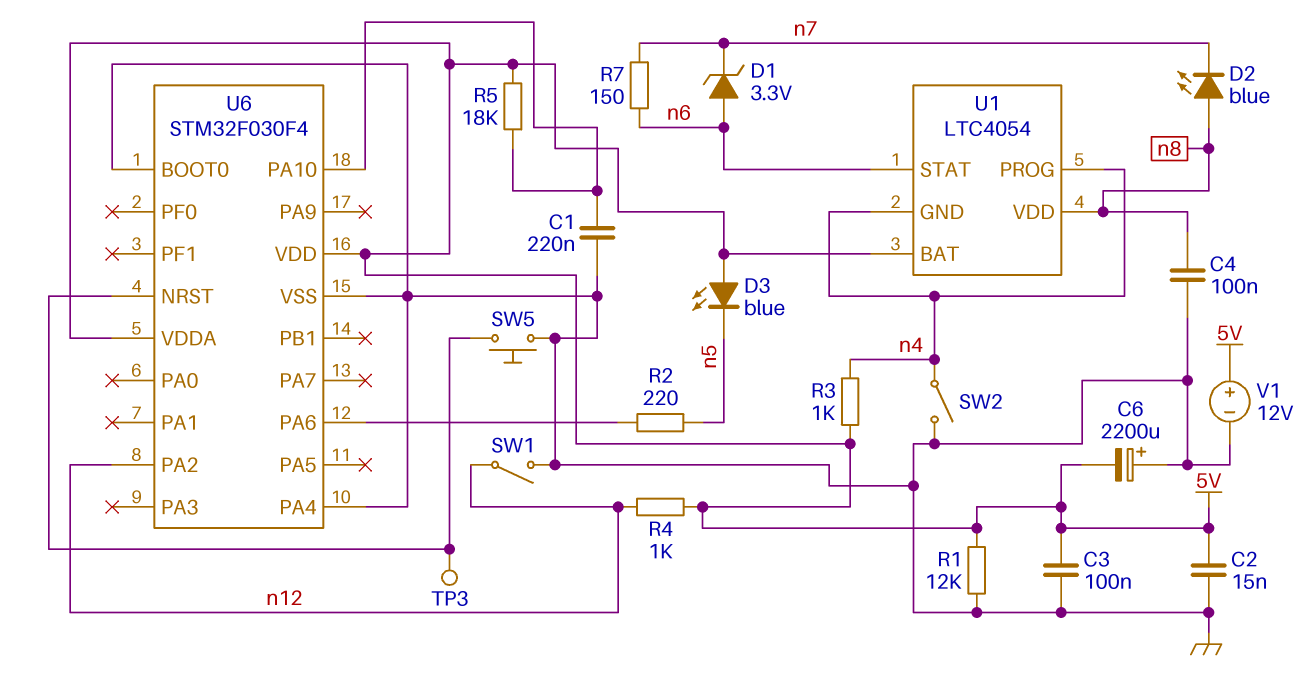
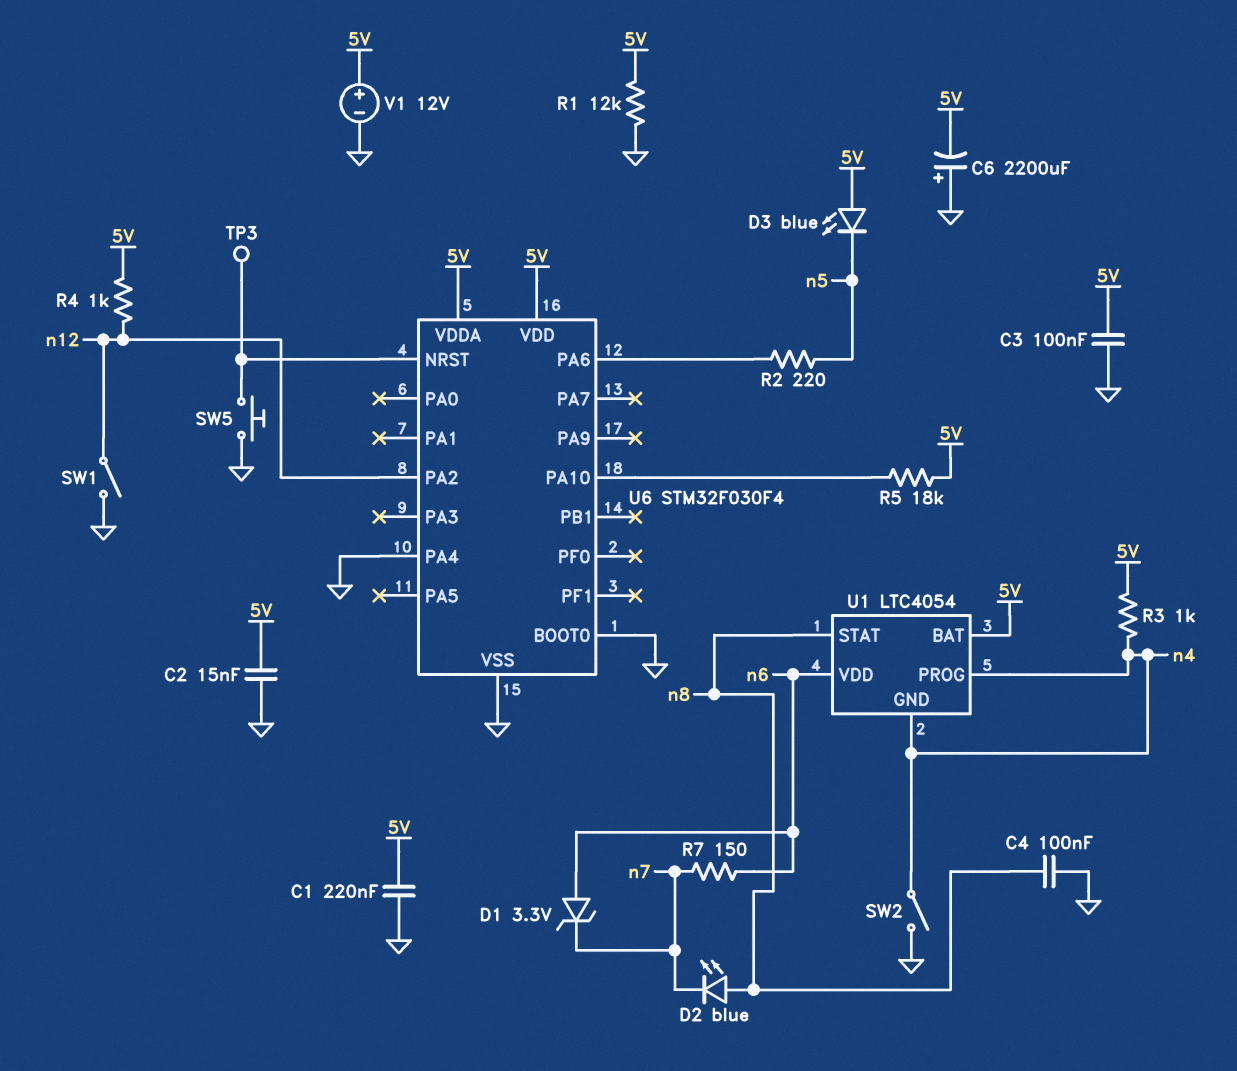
C1: 220nF (GND, U6/PA10) -> 220nF (5V, GND)
U1 pin STAT: n6 -> n8
U1 pin VDD: n8 -> n6

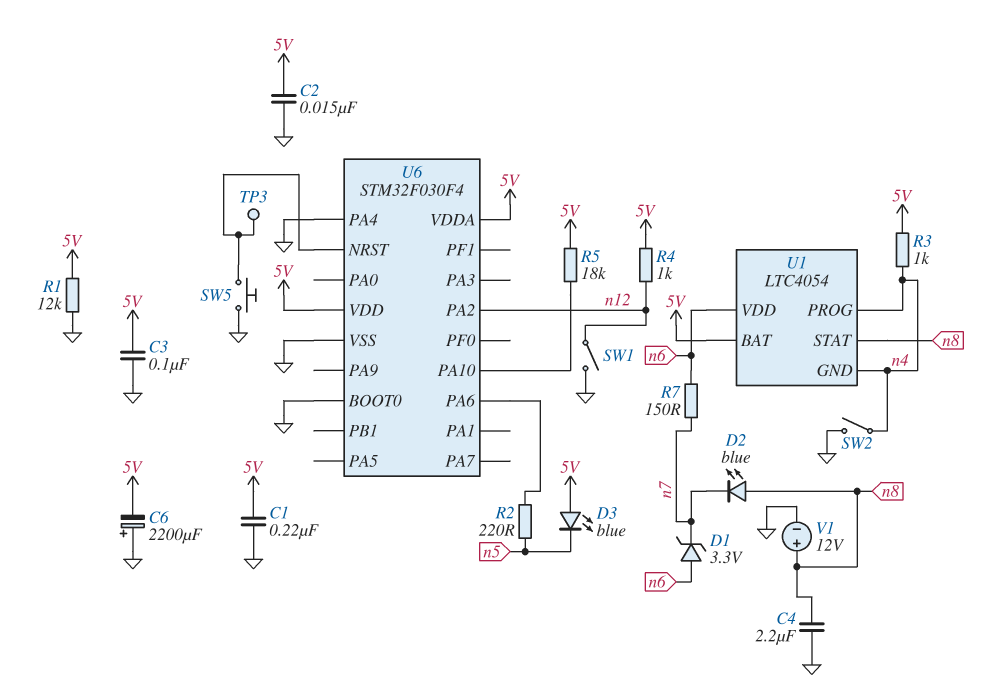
C4: 100nF (GND, n8) -> 2.2uF (GND, n8)
V1: 12V (plus 5V, minus GND) -> 12V (plus n8, minus GND)

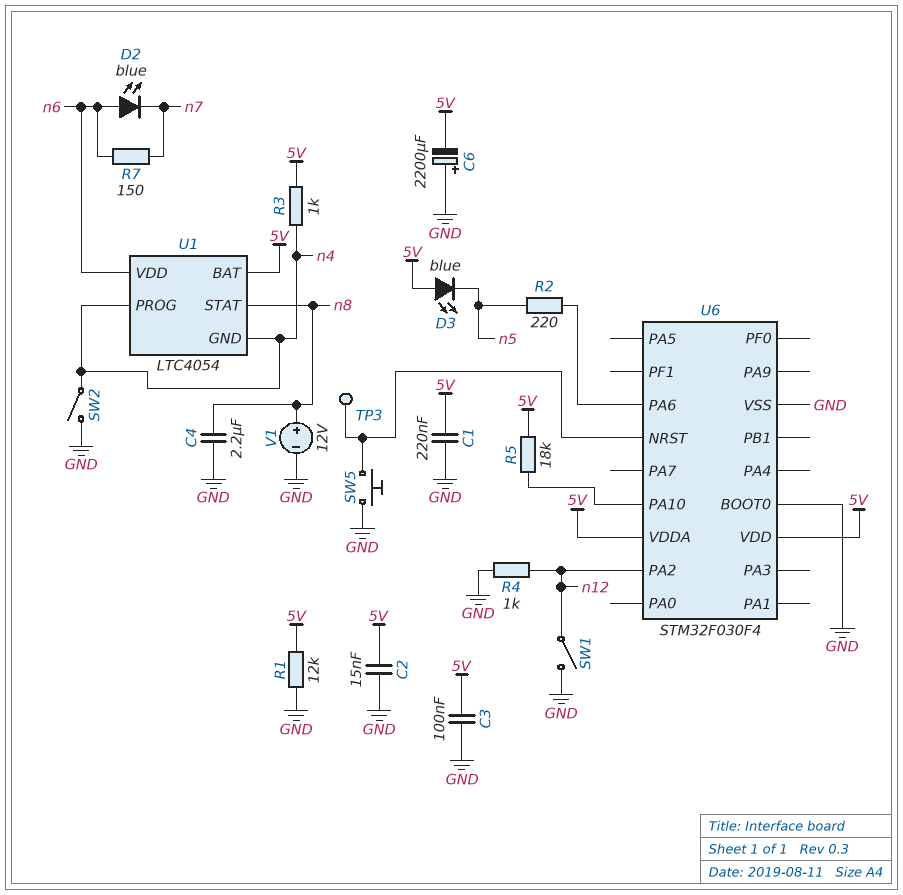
D1: zener 3.3V (A n6, K n7) -> none
D2: LED blue (A n8, K n7) -> LED blue (A n6, K n7)
R4: 1k (5V, n12) -> 1k (GND, n12)
U6 pin PA4: GND -> none

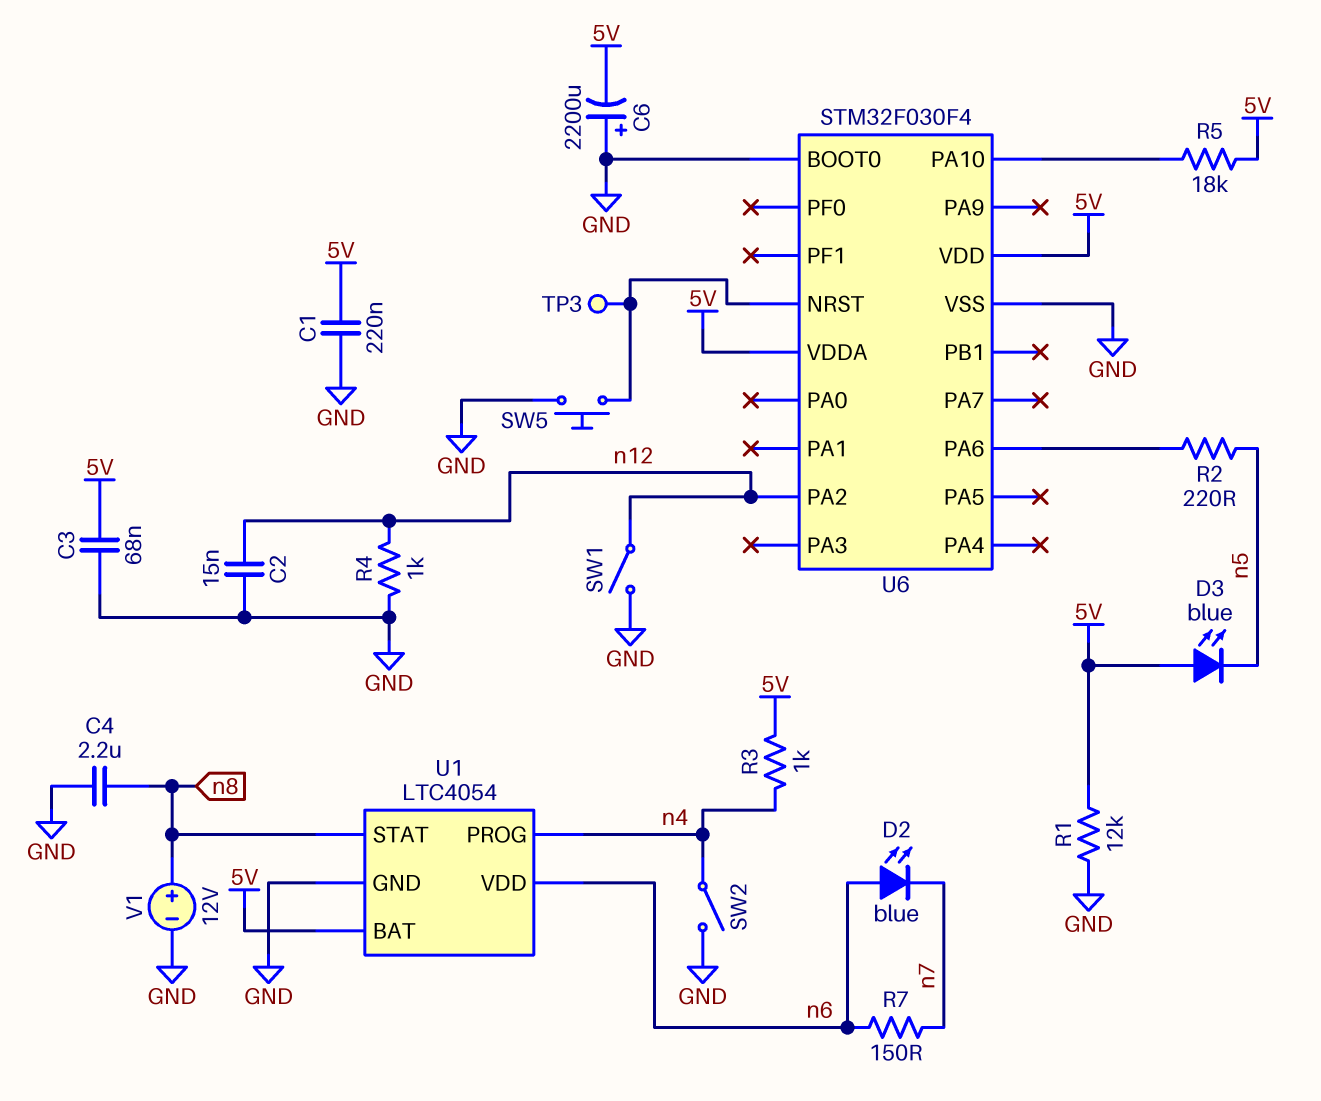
C2: 15nF (5V, GND) -> 15nF (GND, n12)
C3: 100nF (5V, GND) -> 68nF (5V, GND)
U1 pin GND: n4 -> GND

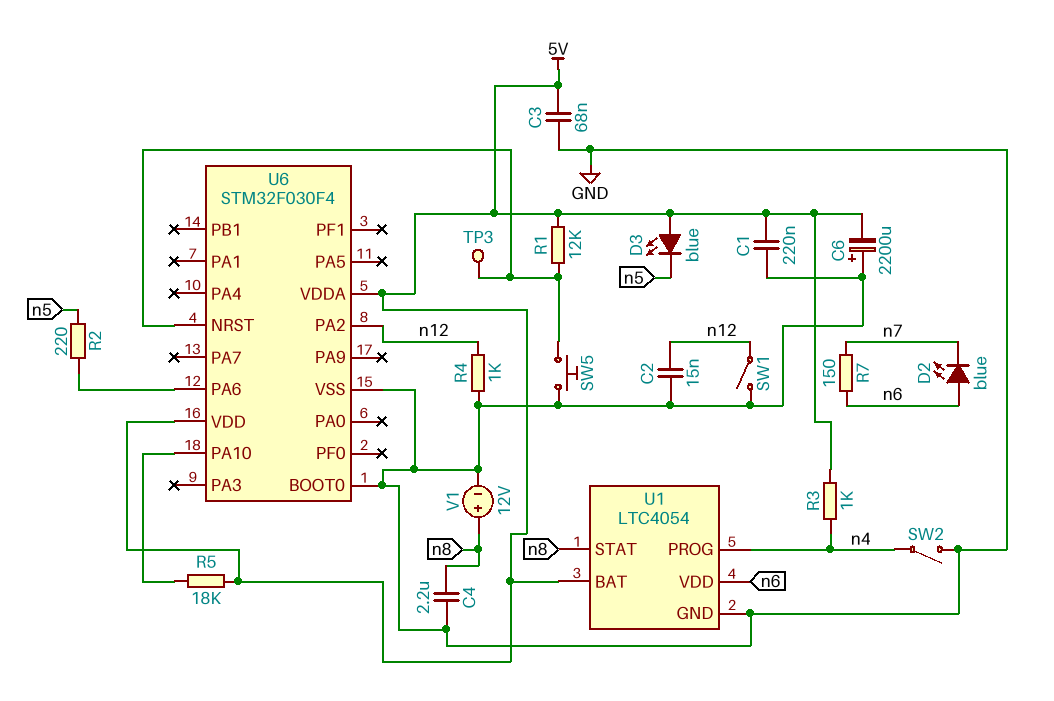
R1: 12k (5V, GND) -> 12k (5V, U6/NRST)

